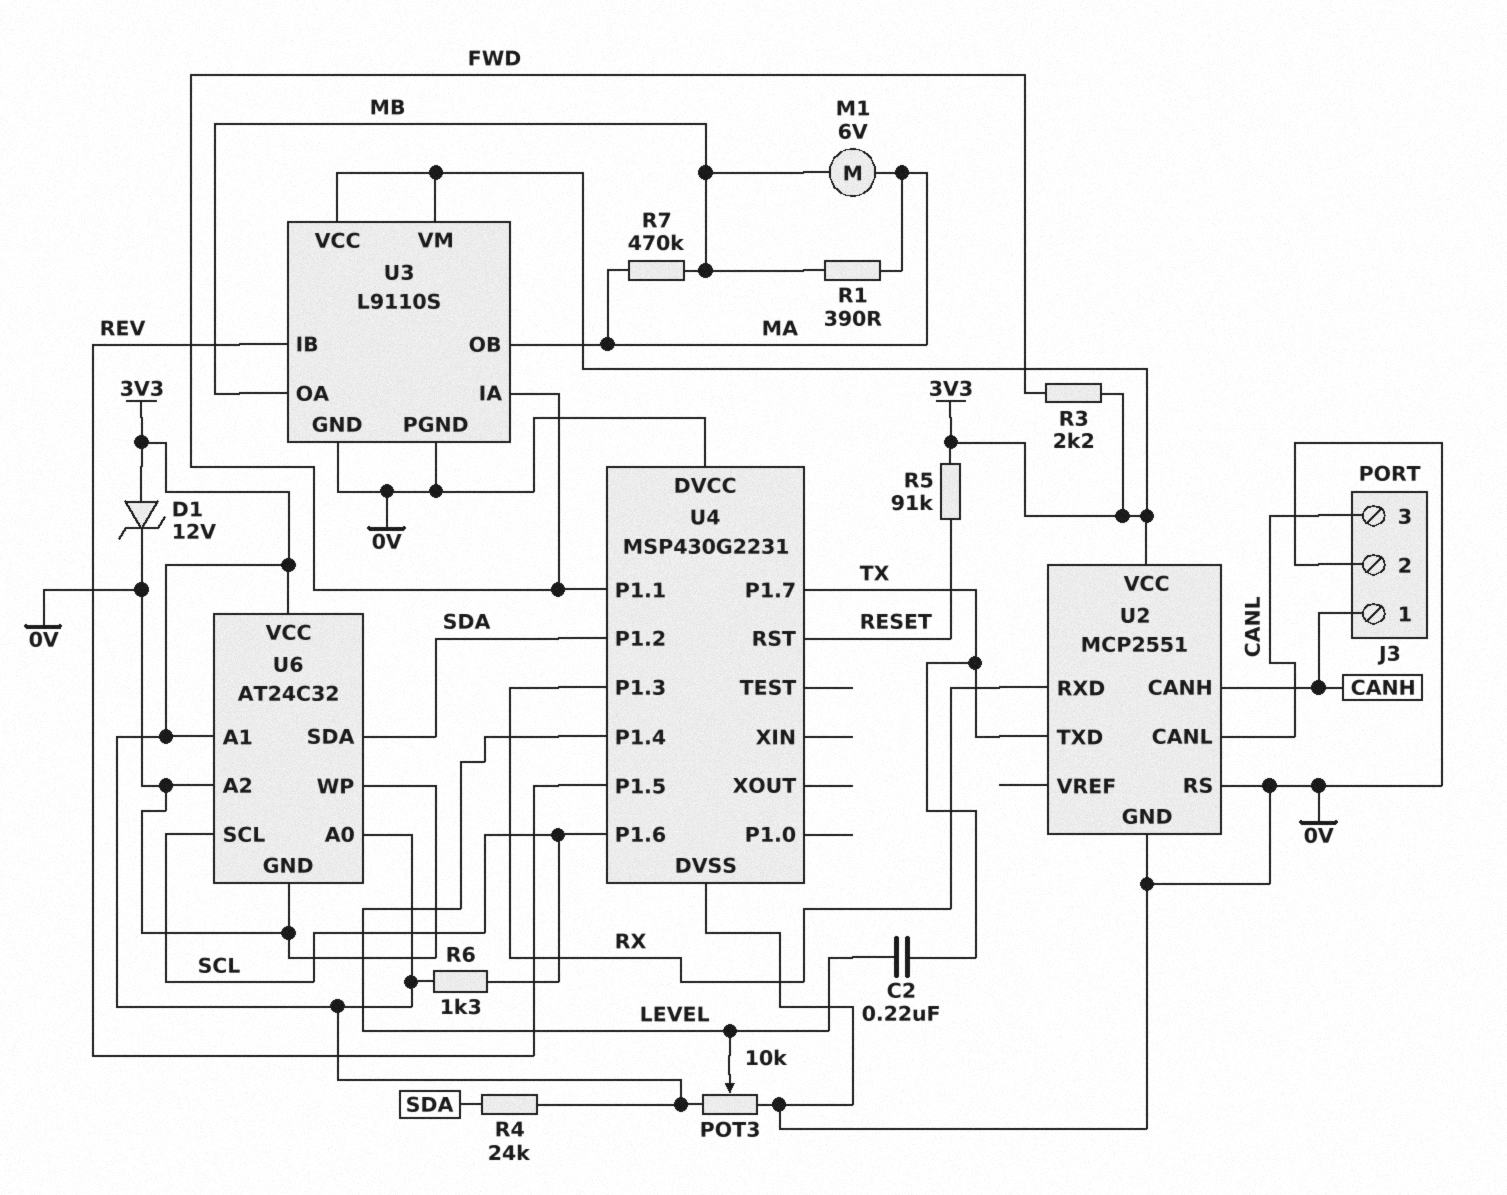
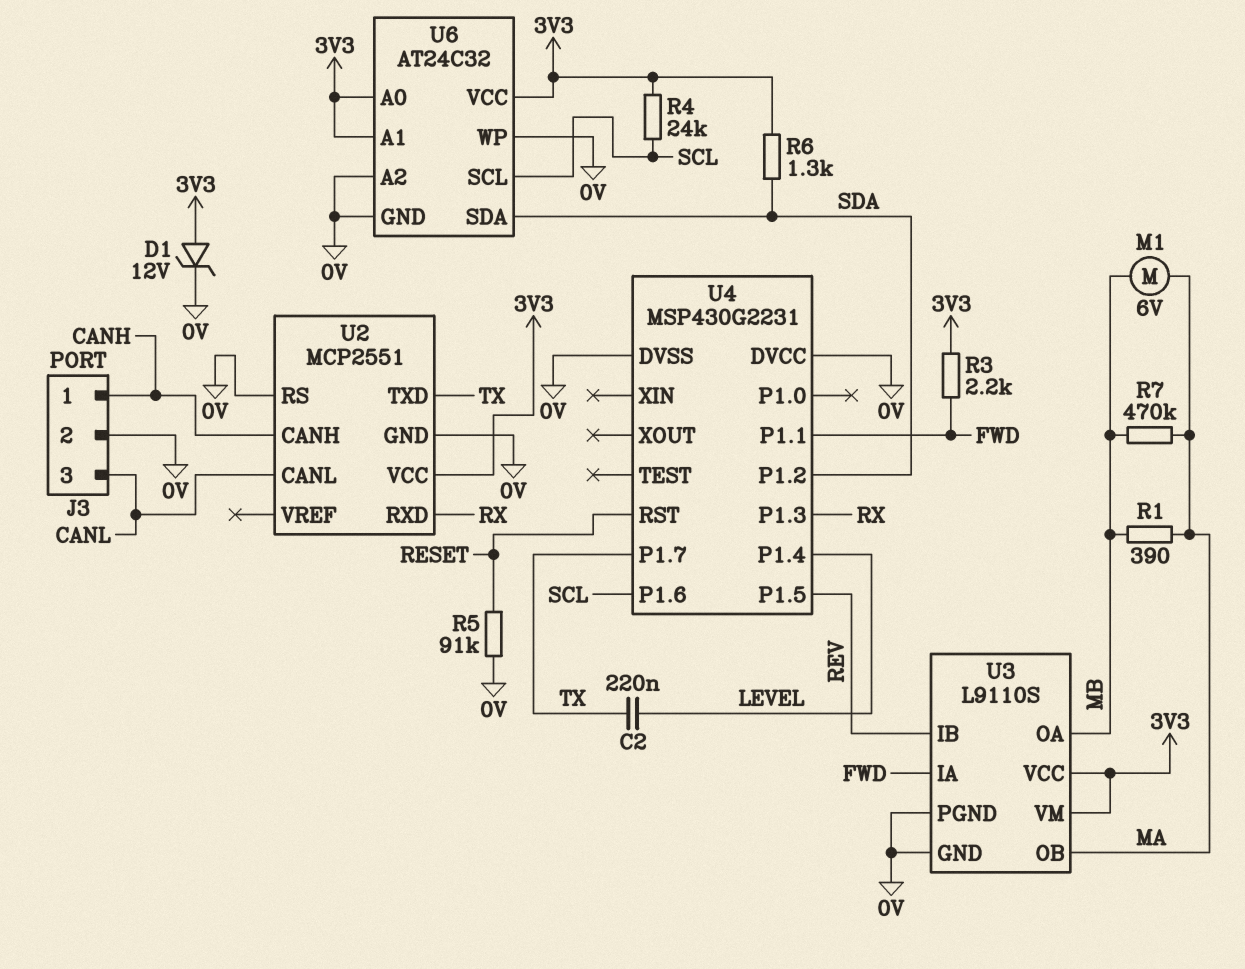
POT3: 10k (0V, 3V3, wiper LEVEL) -> none
R4: 24k (3V3, SDA) -> 24k (3V3, SCL)
R5: 91k (3V3, RESET) -> 91k (0V, RESET)
R6: 1.3k (3V3, SCL) -> 1.3k (3V3, SDA)

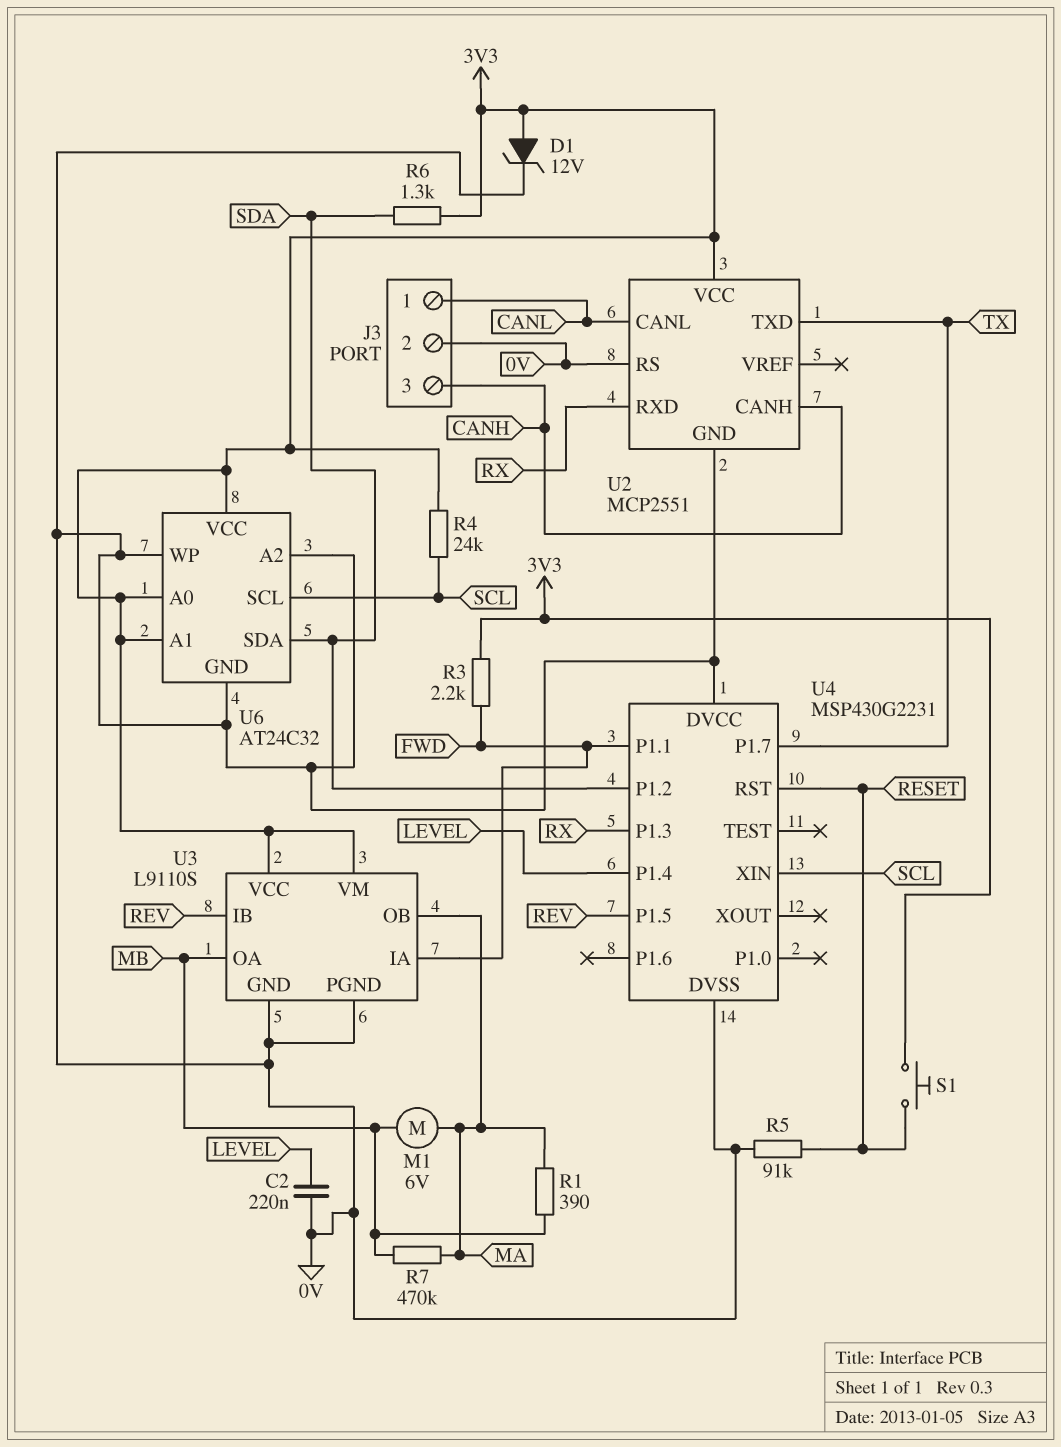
C2: 220nF (LEVEL, TX) -> 220nF (0V, LEVEL)
J3 pin 1: CANH -> CANL
J3 pin 3: CANL -> CANH
S1: none -> button (3V3, RESET)
U4 pin P1.6: SCL -> none
U4 pin XIN: none -> SCL

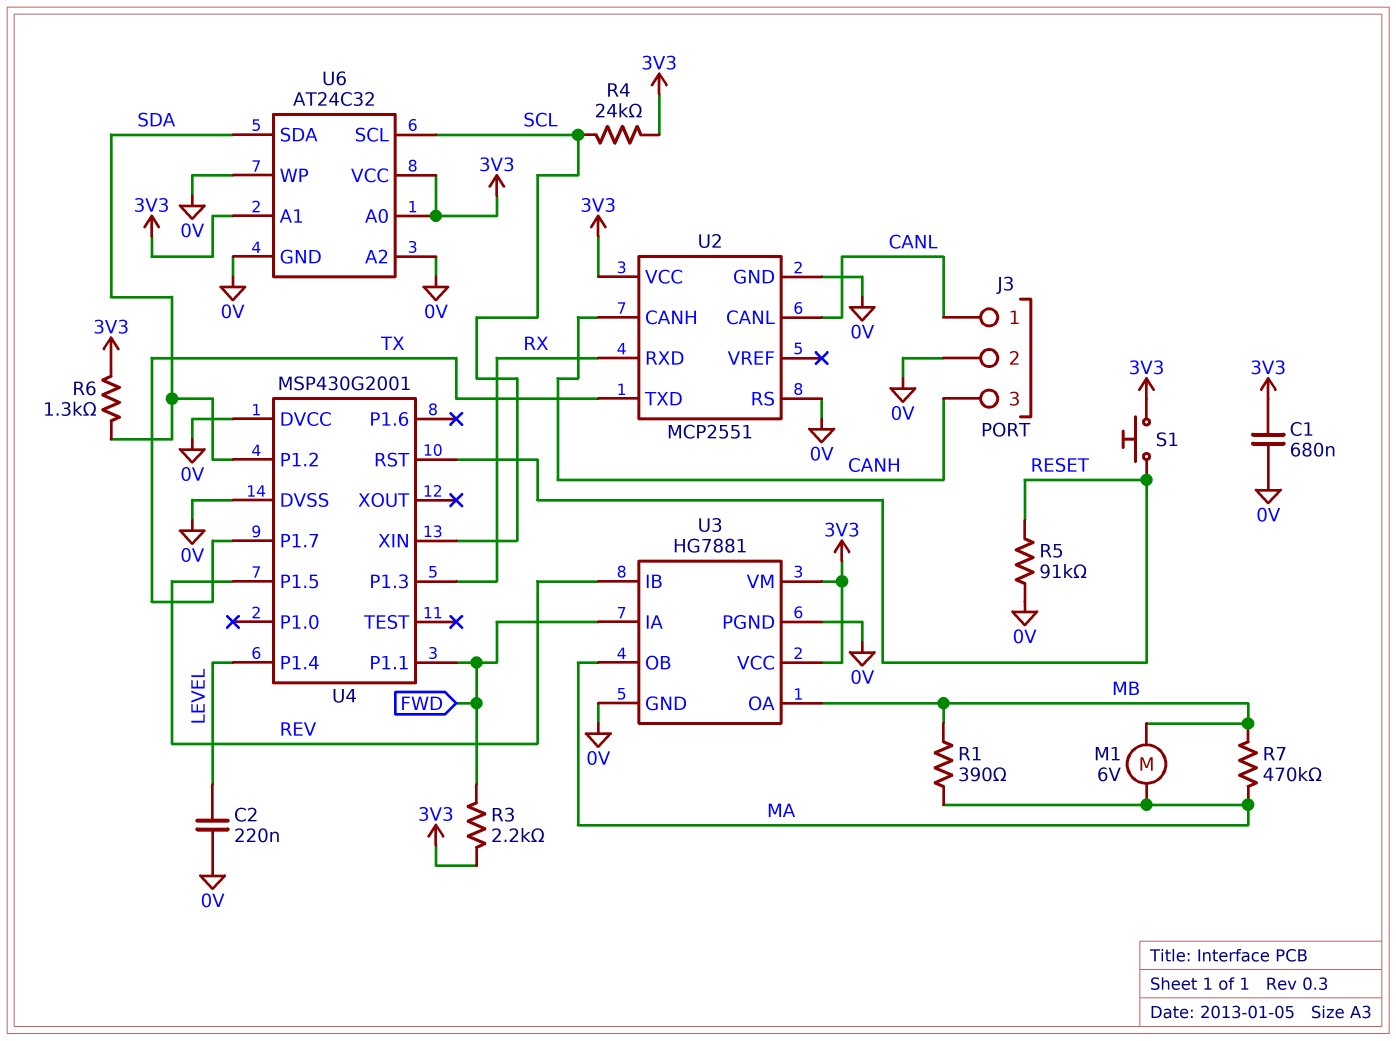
C1: none -> 680nF (0V, 3V3)
D1: zener 12V (A 3V3, K 0V) -> none
U3: L9110S -> HG7881
U4: MSP430G2231 -> MSP430G2001

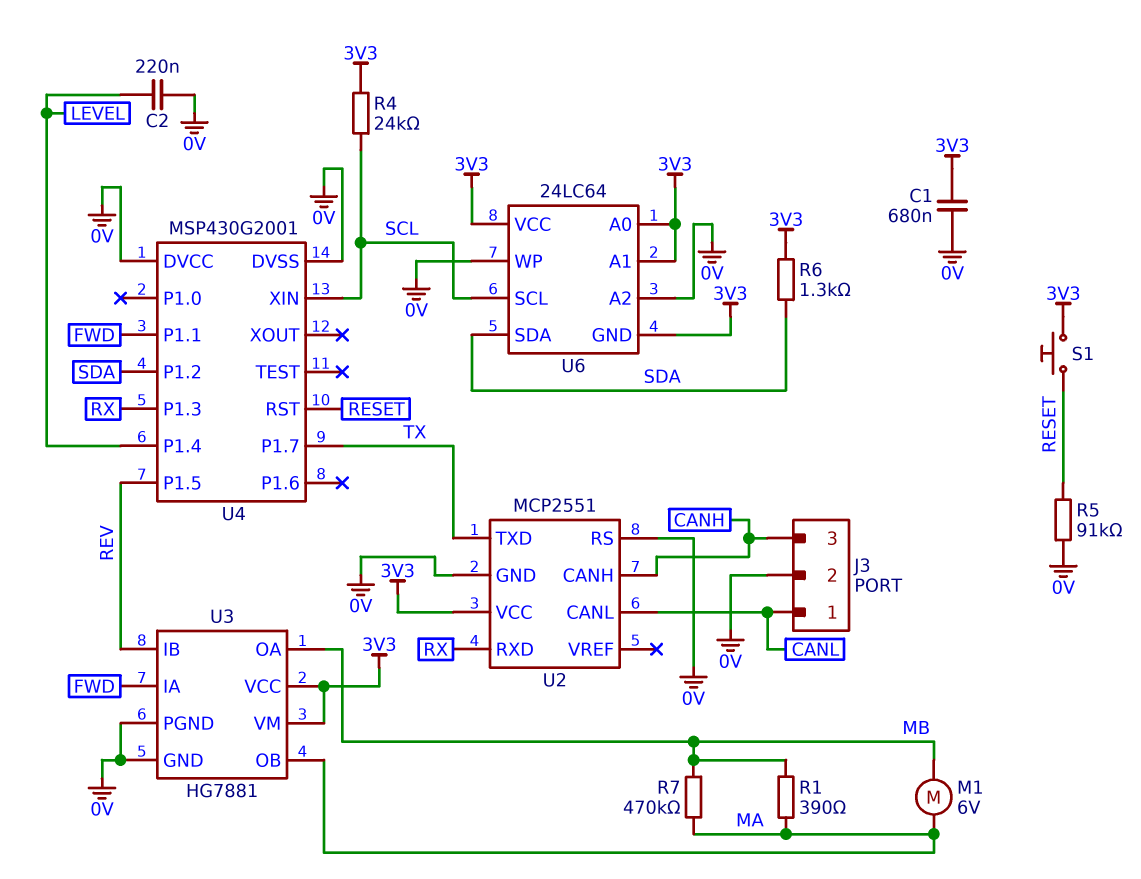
R3: 2.2k (3V3, FWD) -> none
U6: AT24C32 -> 24LC64
U6 pin GND: 0V -> 3V3

